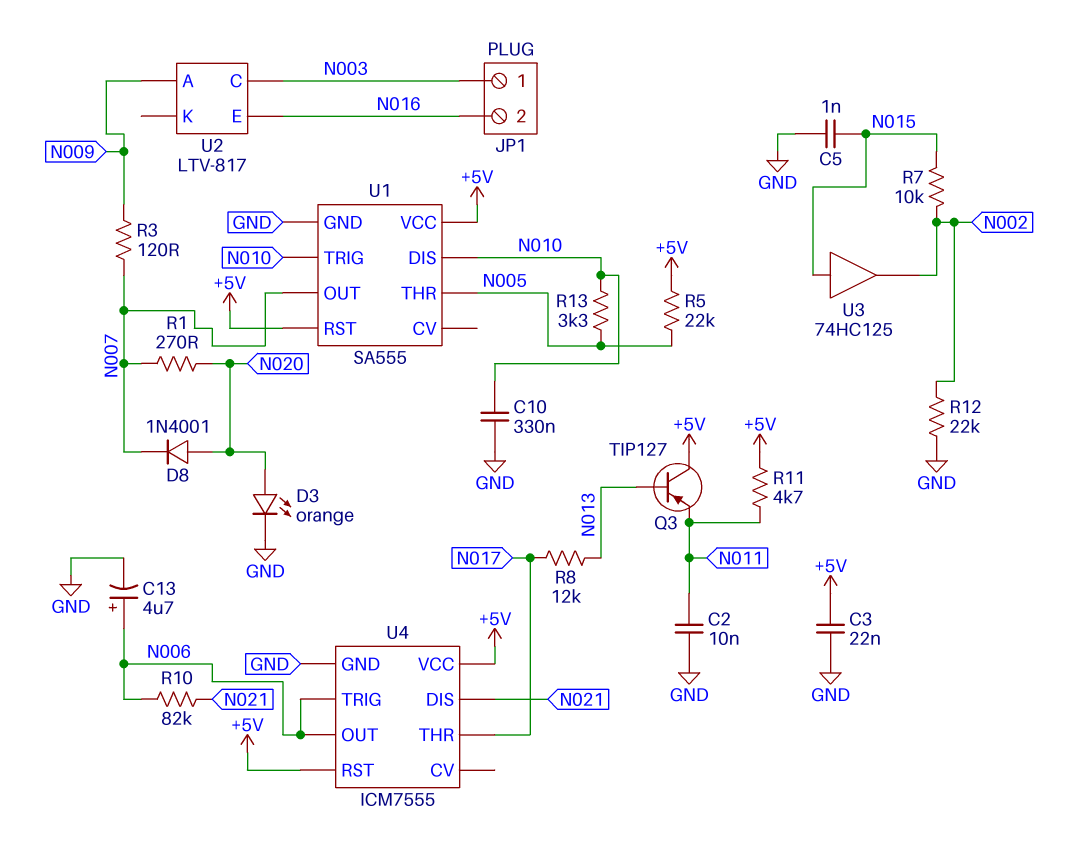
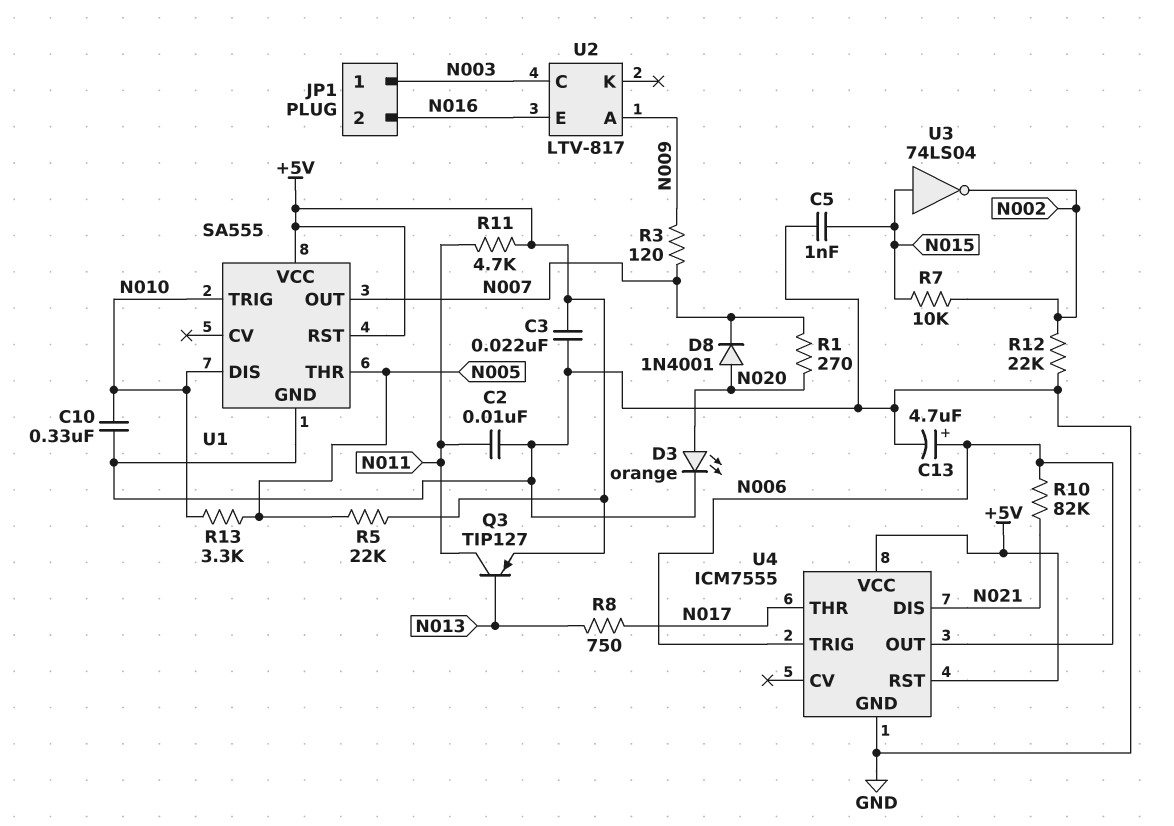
Q3: PNP TIP127 (B N013, C +5V, E N011) -> PNP TIP127 (B N013, C N011, E +5V)
R8: 12k (N013, N017) -> 750 (N013, N017)
U3: buffer 74HC125 (in N015, out N002) -> NOT 74LS04 (in N015, out N002)

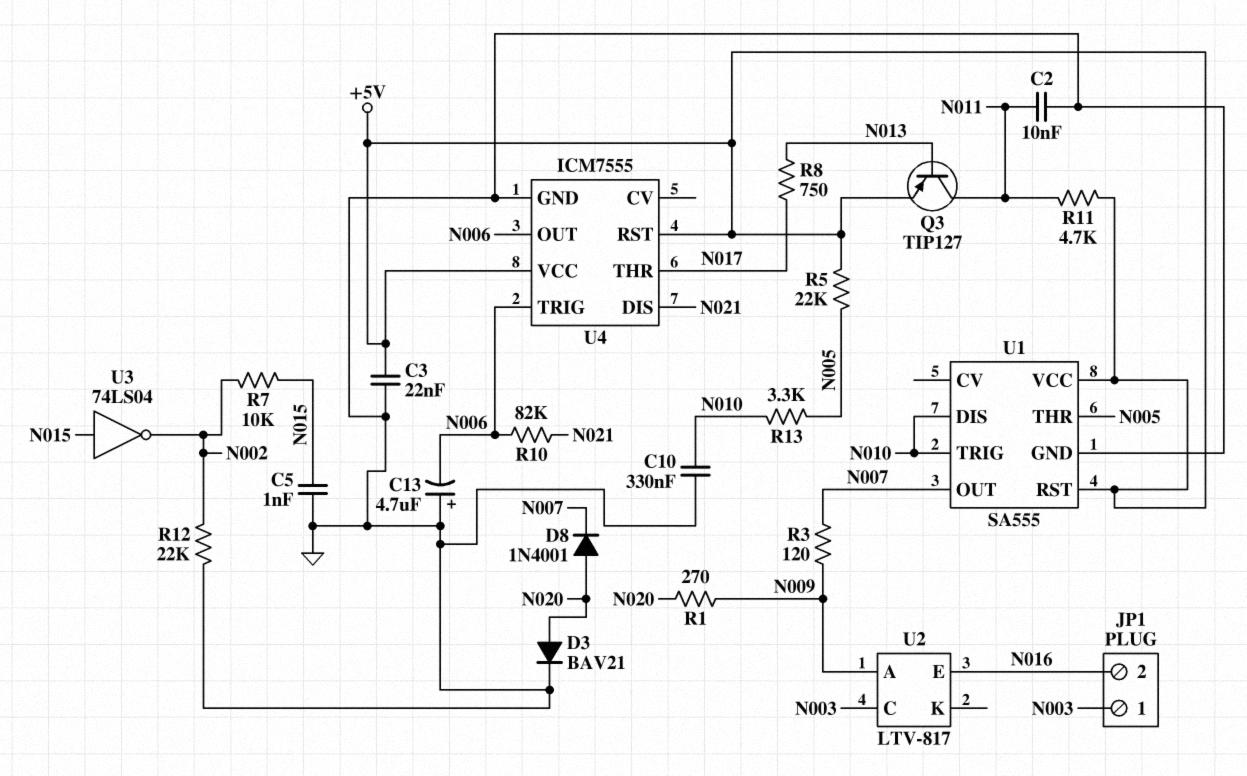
C13: 4.7uF (plus N006, minus GND) -> 4.7uF (plus GND, minus N006)
D3: LED orange (A N020, K GND) -> diode BAV21 (A N020, K GND)
R1: 270 (N007, N020) -> 270 (N009, N020)

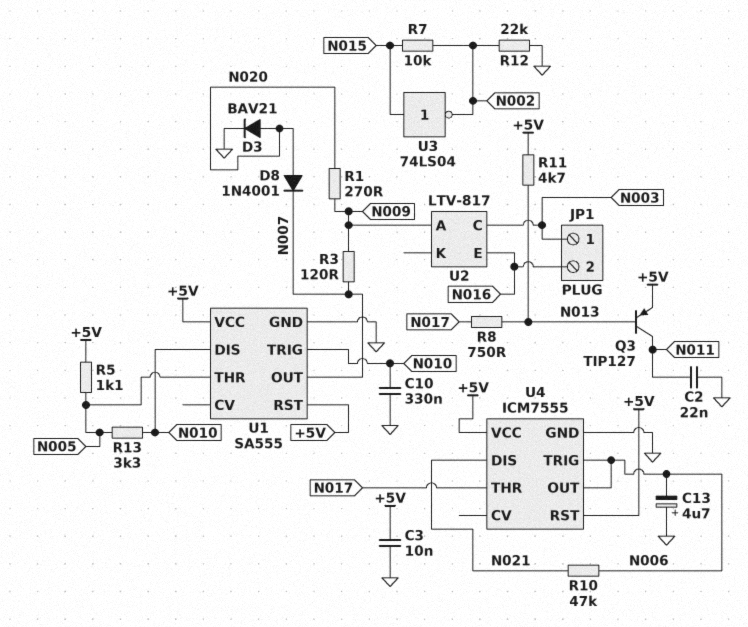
C2: 10nF (GND, N011) -> 22nF (GND, N011)
C3: 22nF (+5V, GND) -> 10nF (+5V, GND)
C5: 1nF (GND, N015) -> none
R5: 22k (+5V, N005) -> 1.1k (+5V, N005)
R10: 82k (N006, N021) -> 47k (N006, N021)
R11: 4.7k (+5V, N011) -> 4.7k (+5V, N013)

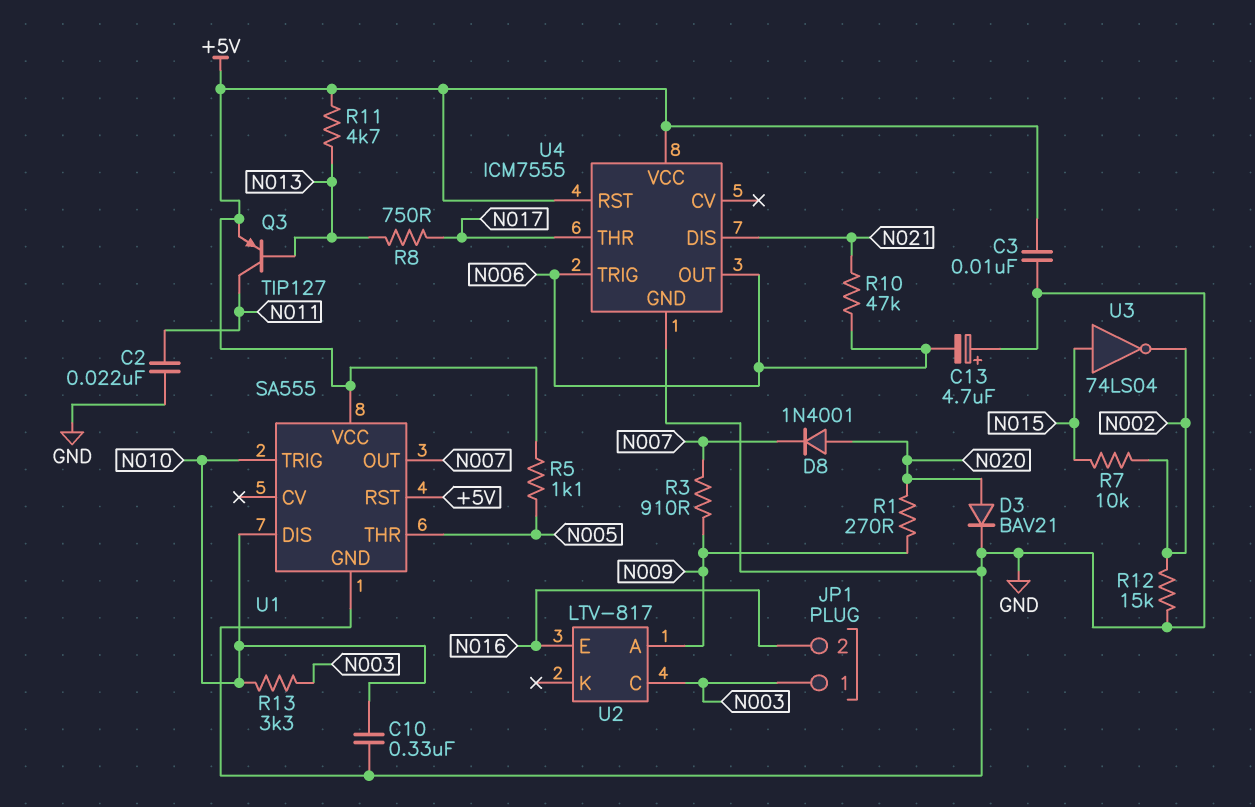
R3: 120 (N007, N009) -> 910 (N007, N009)
R12: 22k (GND, N002) -> 15k (GND, N002)
R13: 3.3k (N005, N010) -> 3.3k (N003, N010)

